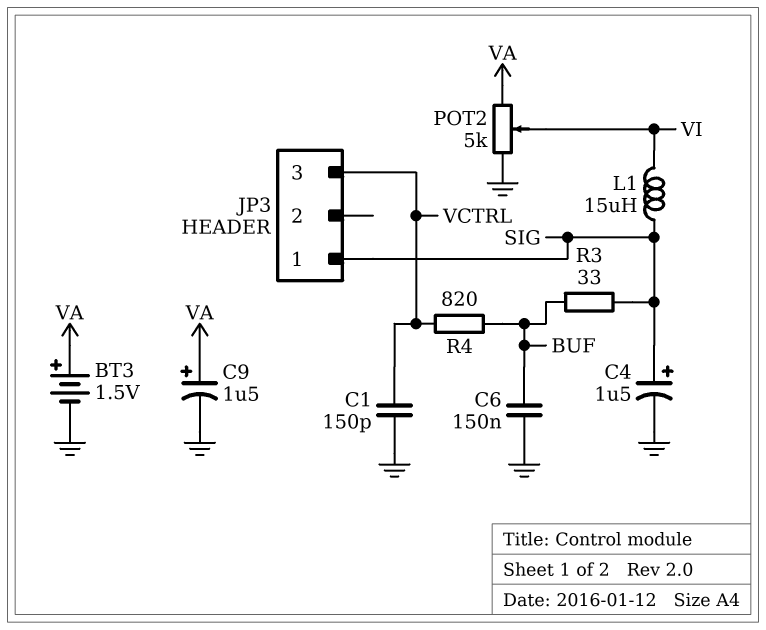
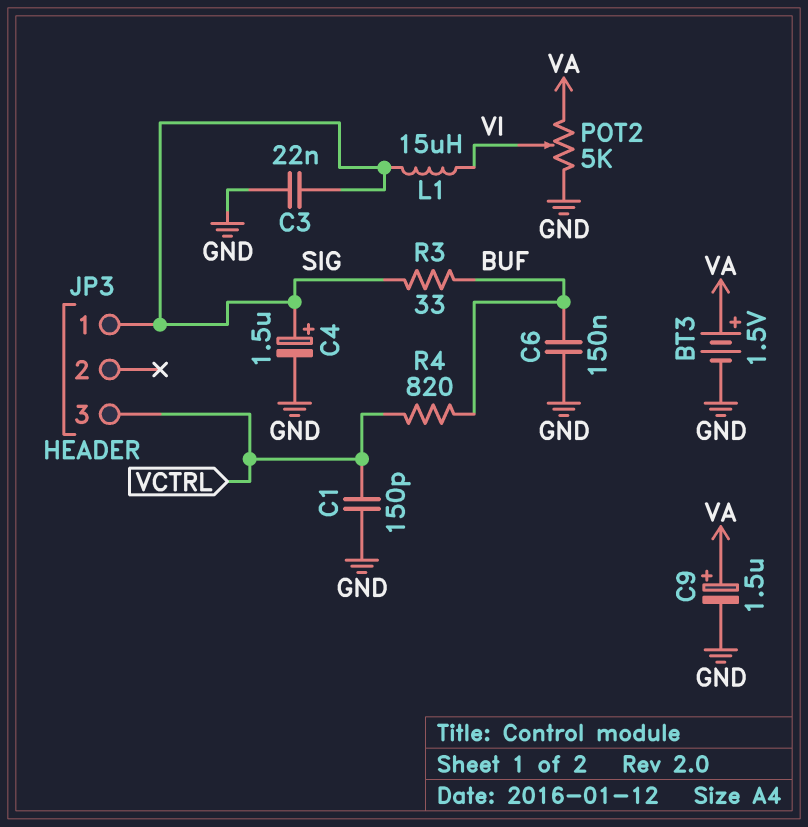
C3: none -> 22nF (GND, SIG)

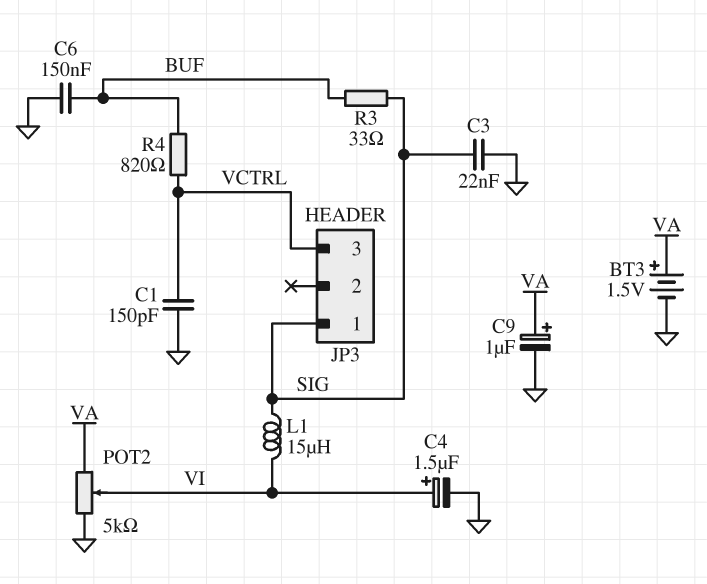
C4: 1.5uF (plus SIG, minus GND) -> 1.5uF (plus VI, minus GND)
C9: 1.5uF (plus VA, minus GND) -> 1uF (plus VA, minus GND)

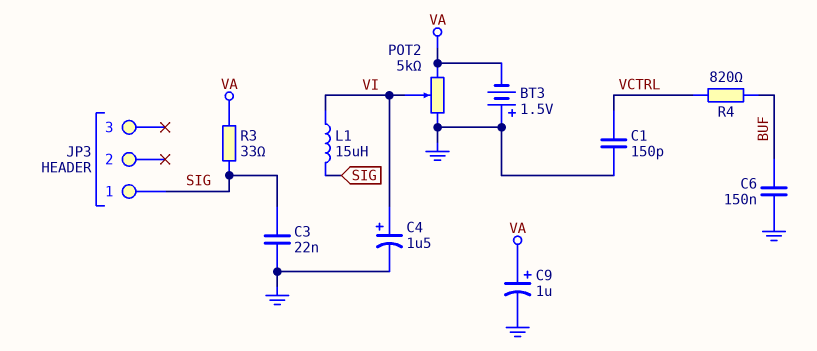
BT3: 1.5V (plus VA, minus GND) -> 1.5V (plus GND, minus VA)
JP3 pin 3: VCTRL -> none
R3: 33 (BUF, SIG) -> 33 (SIG, VA)

